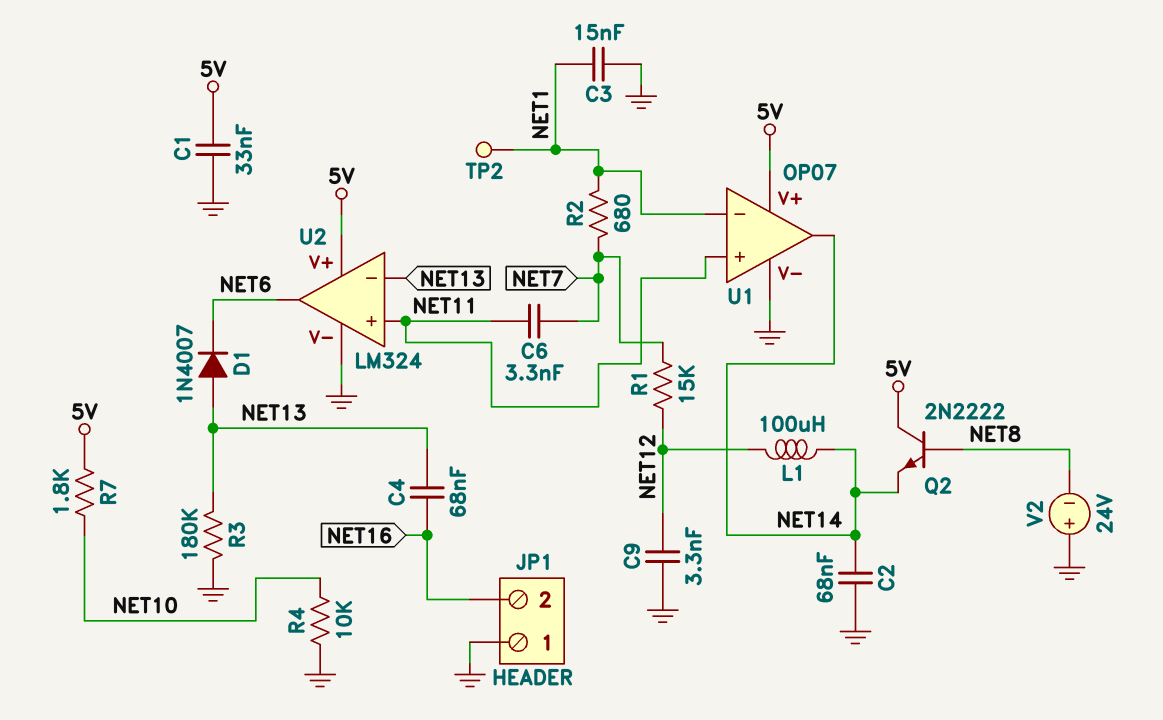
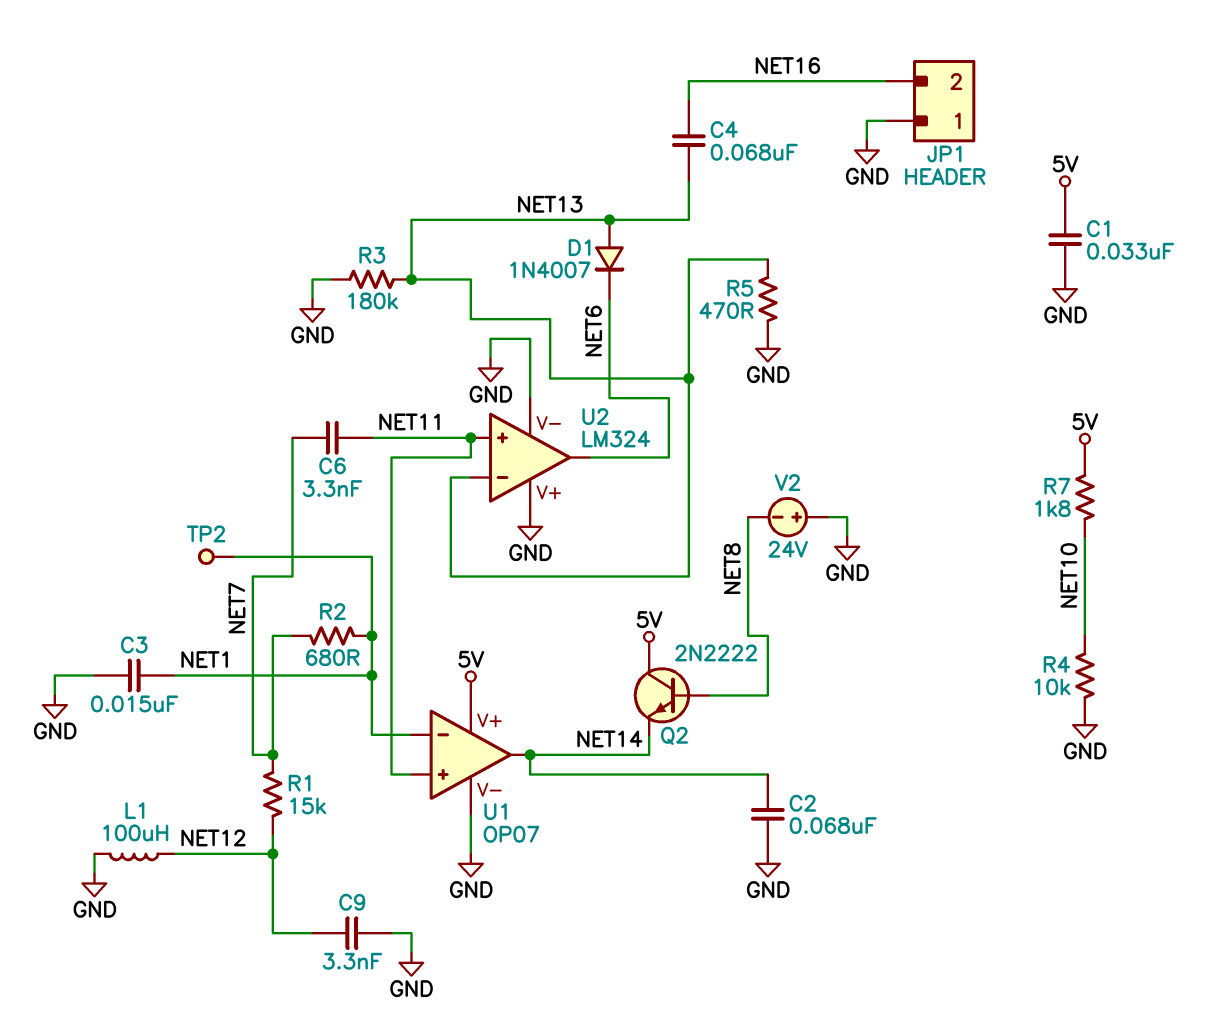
L1: 100uH (NET12, NET14) -> 100uH (GND, NET12)
R5: none -> 470 (GND, NET13)
U2 pin V+: 5V -> GND

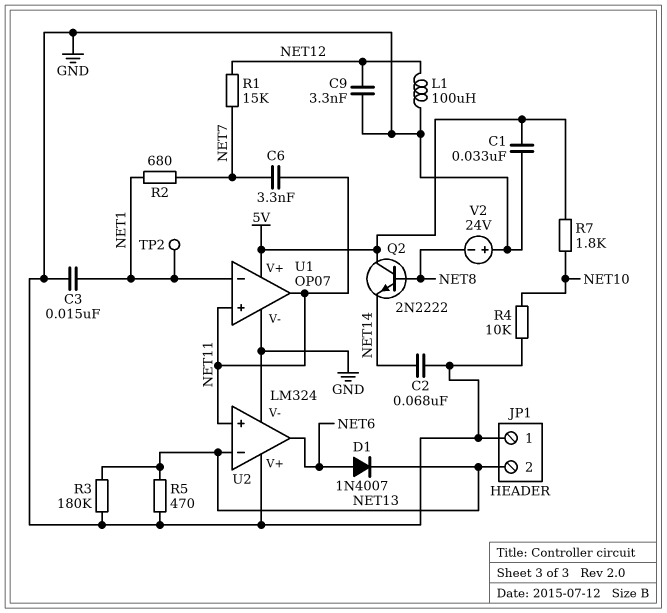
C4: 68nF (NET13, NET16) -> none
D1: diode 1N4007 (A NET13, K NET6) -> diode 1N4007 (A NET6, K NET13)
JP1 pin 2: NET16 -> NET13
U1 pin out: NET14 -> NET11

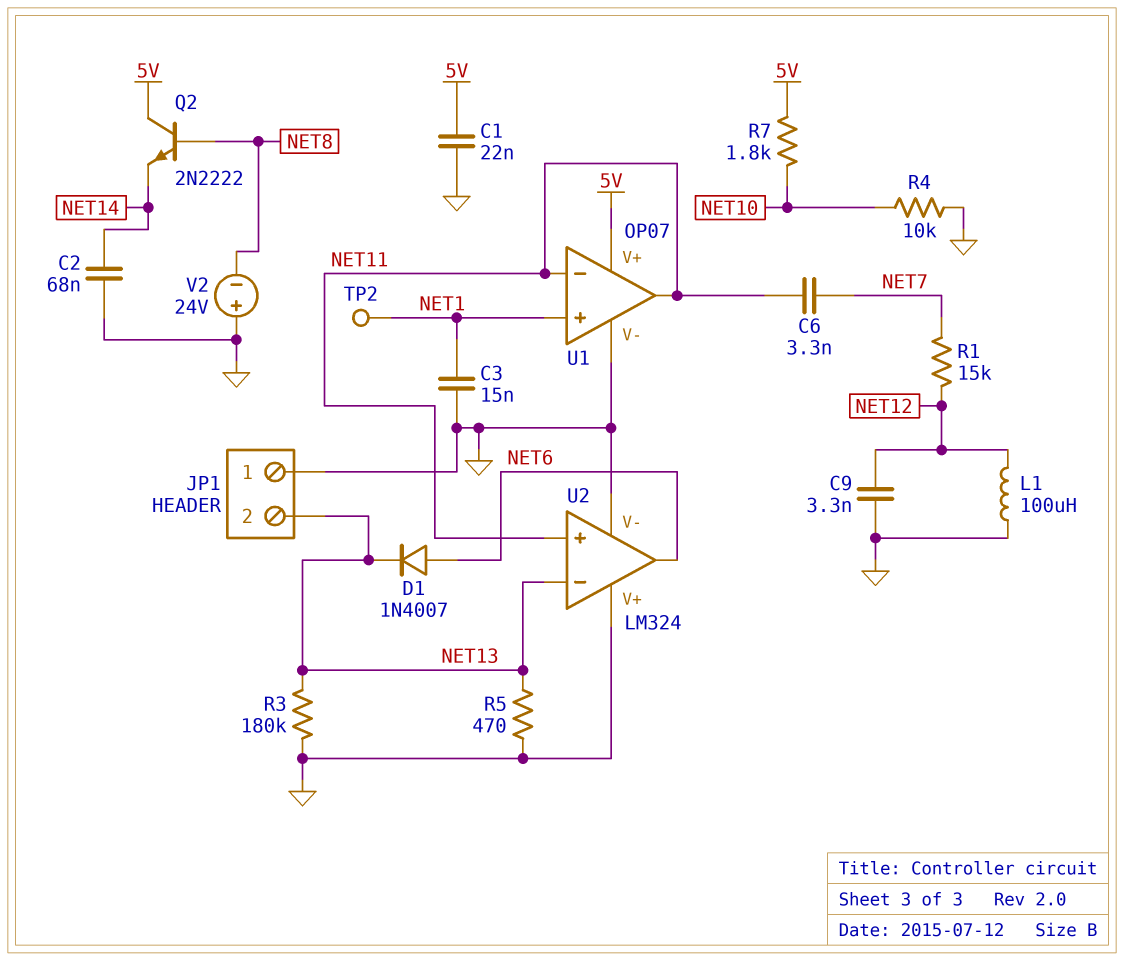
C1: 33nF (5V, GND) -> 22nF (5V, GND)
R2: 680 (NET1, NET7) -> none
U1 pin in+: NET11 -> NET1
U1 pin in-: NET1 -> NET11

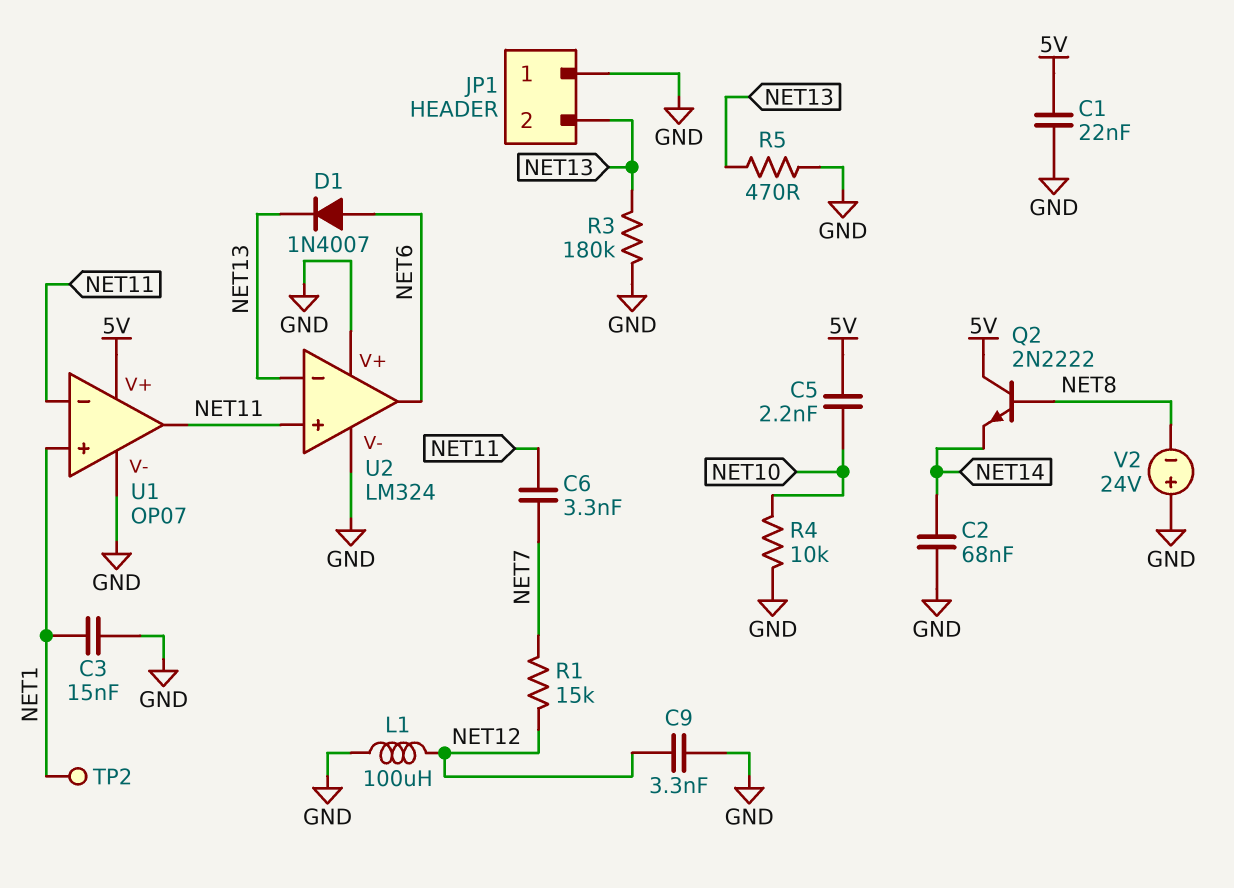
C5: none -> 2.2nF (5V, NET10)
R7: 1.8k (5V, NET10) -> none

